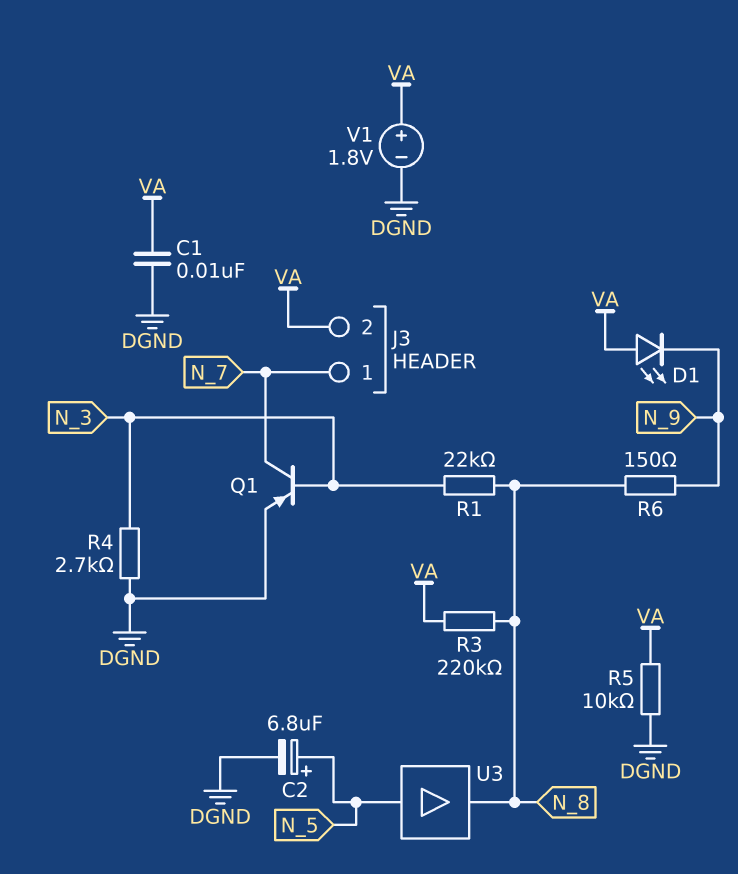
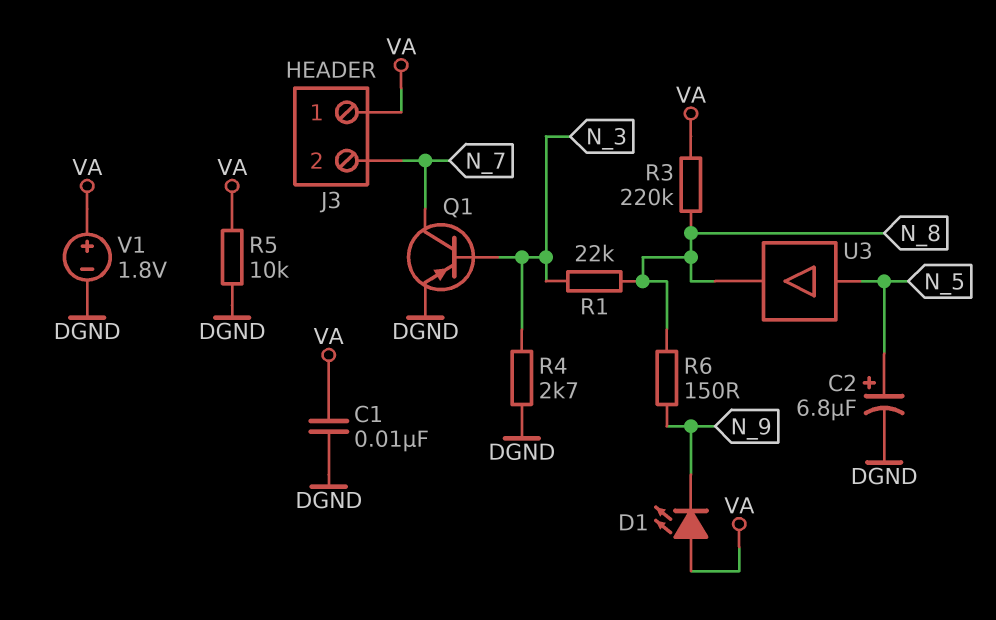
J3 pin 1: N_7 -> VA
J3 pin 2: VA -> N_7

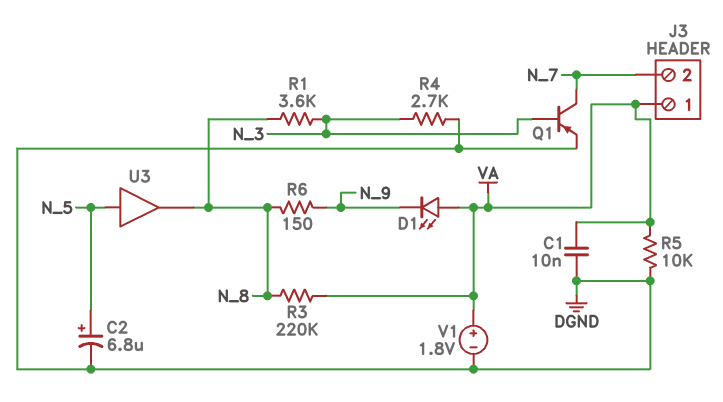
R1: 22k (N_3, N_8) -> 3.6k (N_3, N_8)

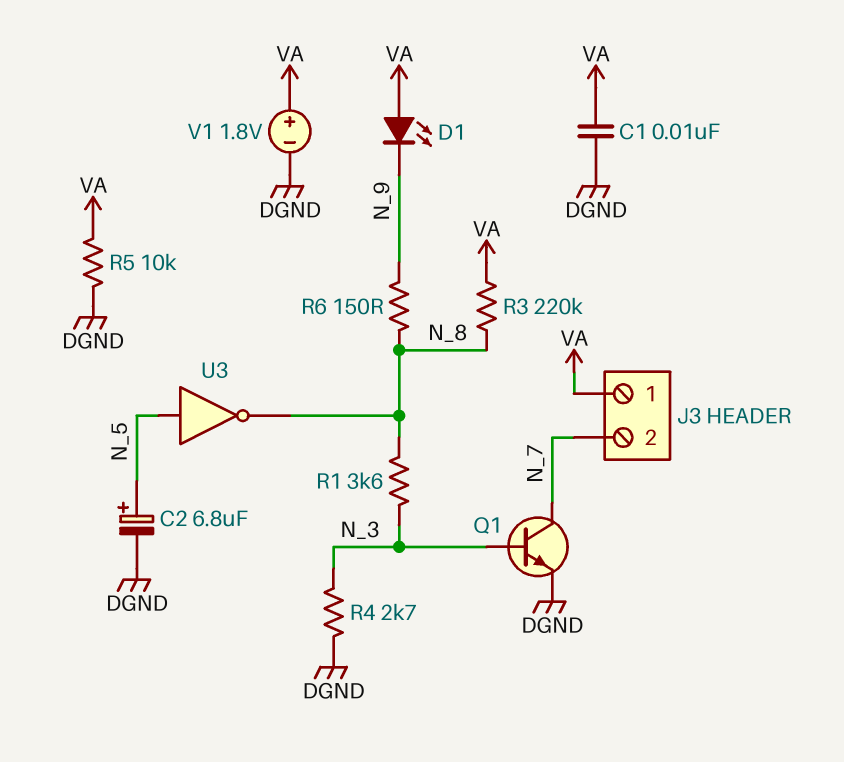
Q1: PNP (B N_3, C N_7, E DGND) -> NPN (B N_3, C N_7, E DGND)
U3: buffer (in N_5, out N_8) -> NOT (in N_5, out N_8)

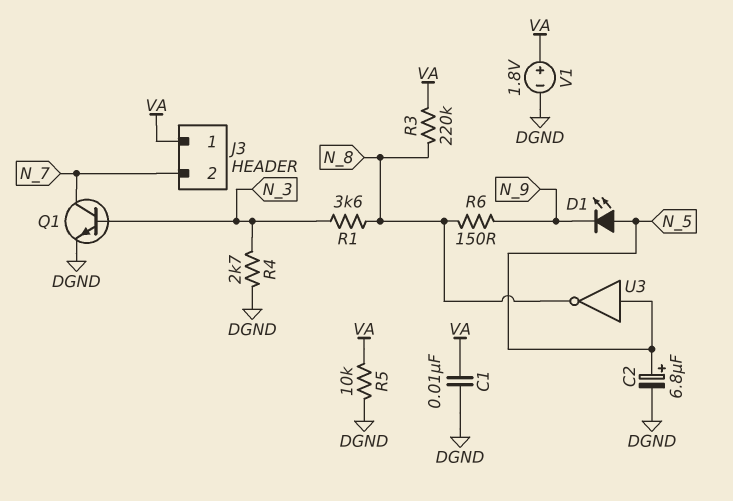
D1: LED (A VA, K N_9) -> LED (A N_5, K N_9)

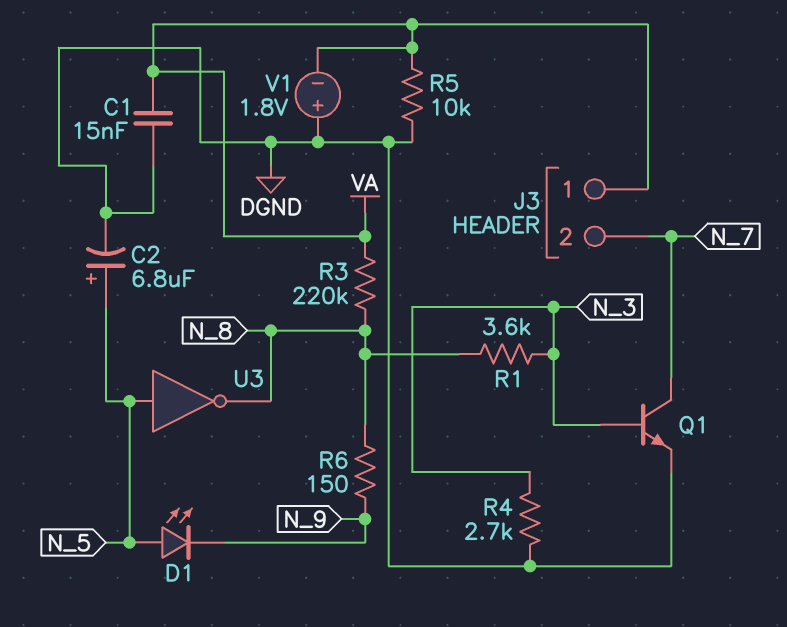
C1: 10nF (DGND, VA) -> 15nF (DGND, VA)
V1: 1.8V (plus VA, minus DGND) -> 1.8V (plus DGND, minus VA)

